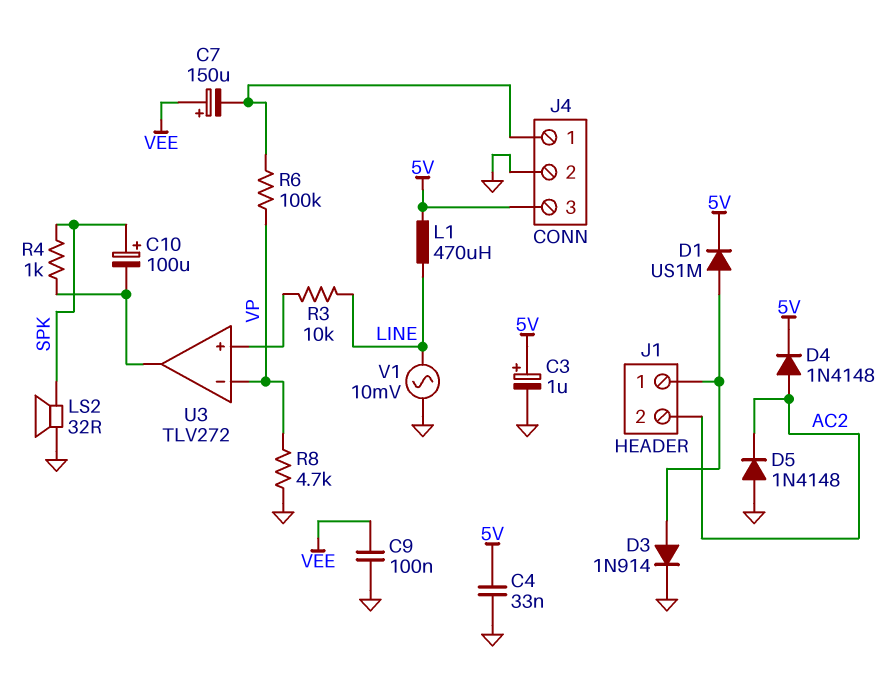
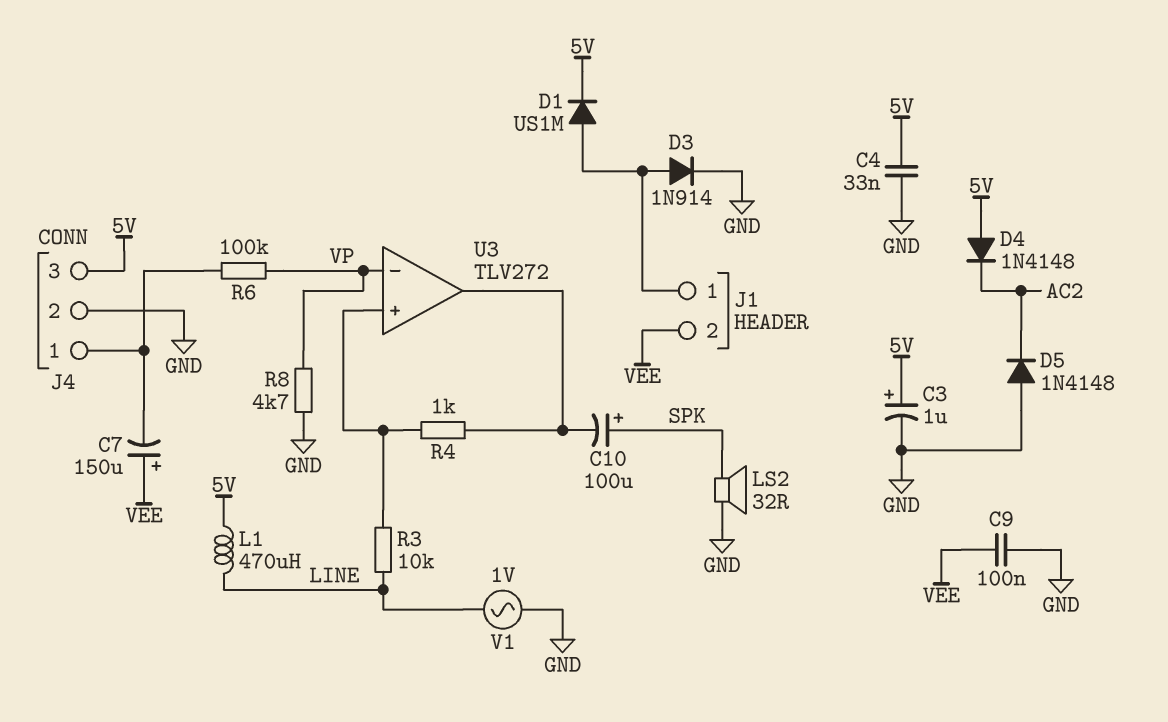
D4: diode 1N4148 (A AC2, K 5V) -> diode 1N4148 (A 5V, K AC2)
J1 pin 2: AC2 -> VEE
R4: 1k (SPK, U3/out) -> 1k (U3/in+, U3/out)
V1: AC 10mV (GND, LINE) -> AC 1V (GND, LINE)

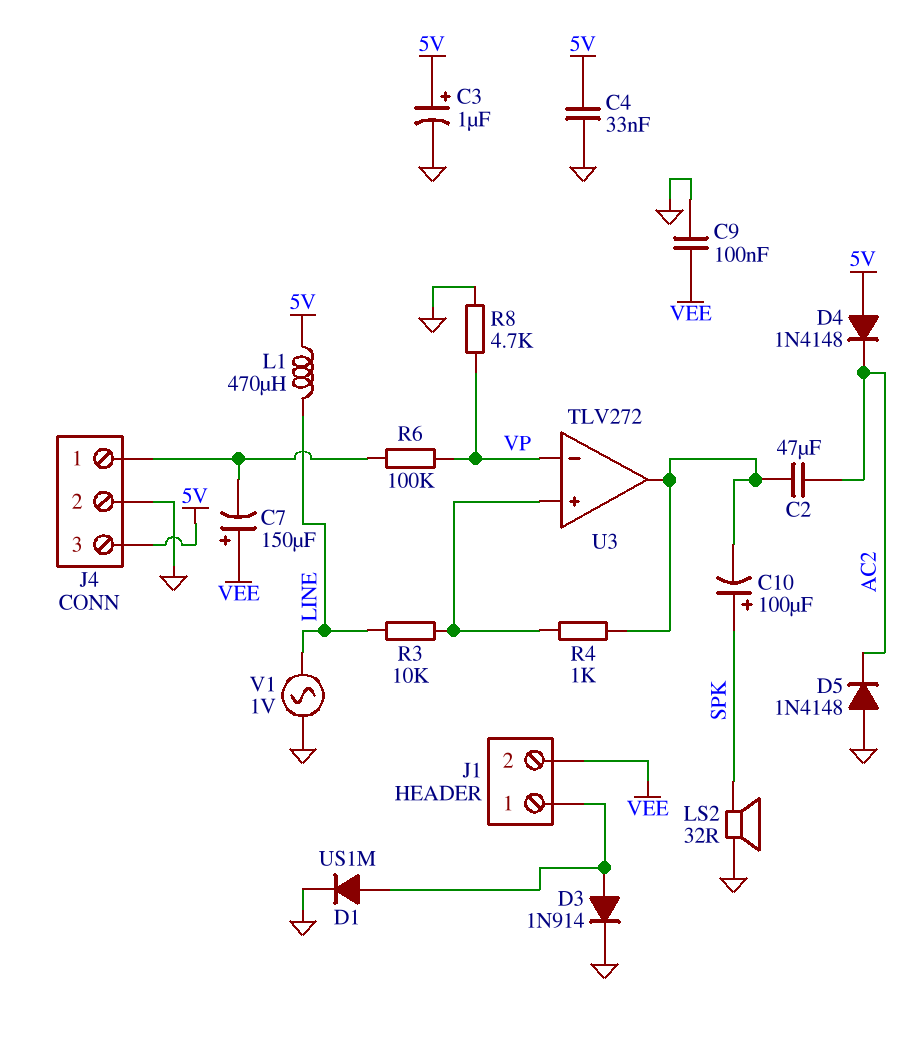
C2: none -> 47uF (AC2, U3/out)
D1: diode US1M (A J1/1, K 5V) -> diode US1M (A J1/1, K GND)

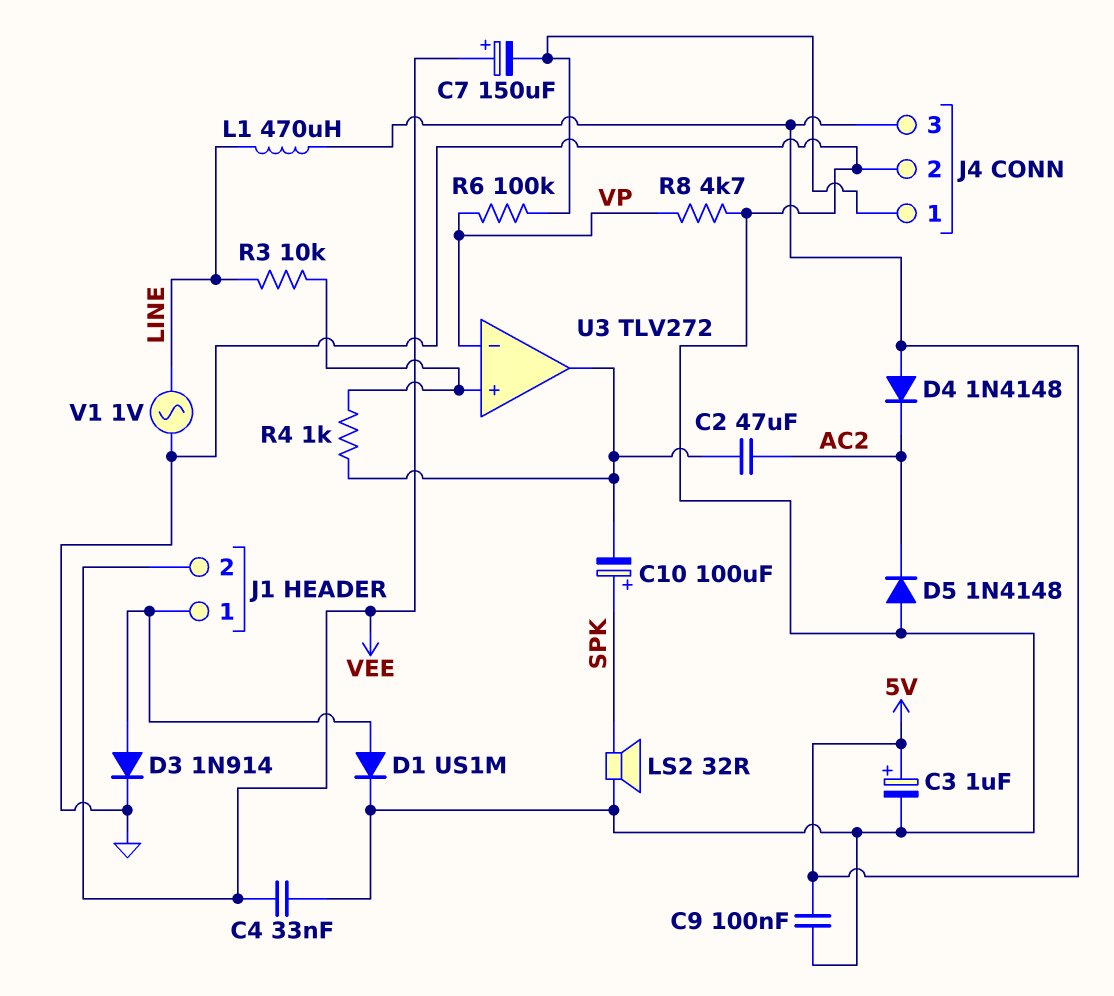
C4: 33nF (5V, GND) -> 33nF (GND, VEE)
C9: 100nF (GND, VEE) -> 100nF (5V, GND)

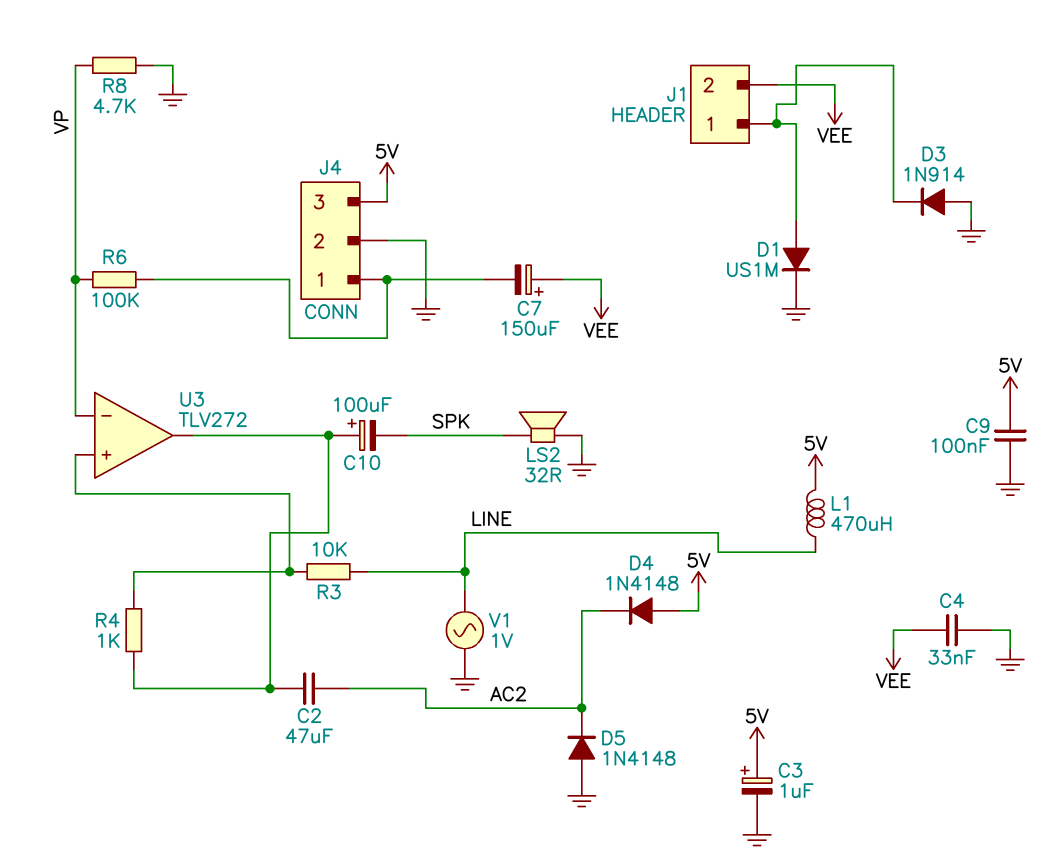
C10: 100uF (plus SPK, minus U3/out) -> 100uF (plus U3/out, minus SPK)
D3: diode 1N914 (A J1/1, K GND) -> diode 1N914 (A GND, K J1/1)

